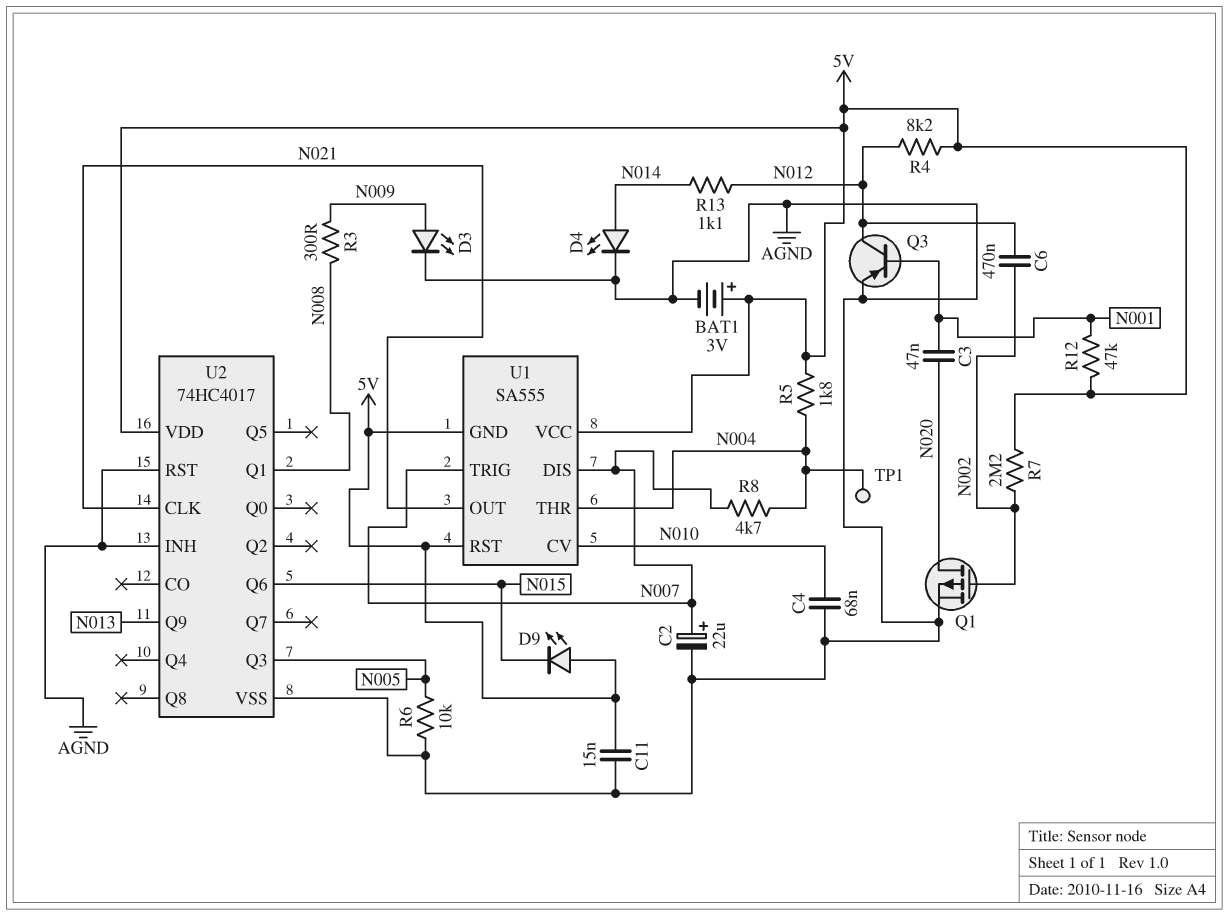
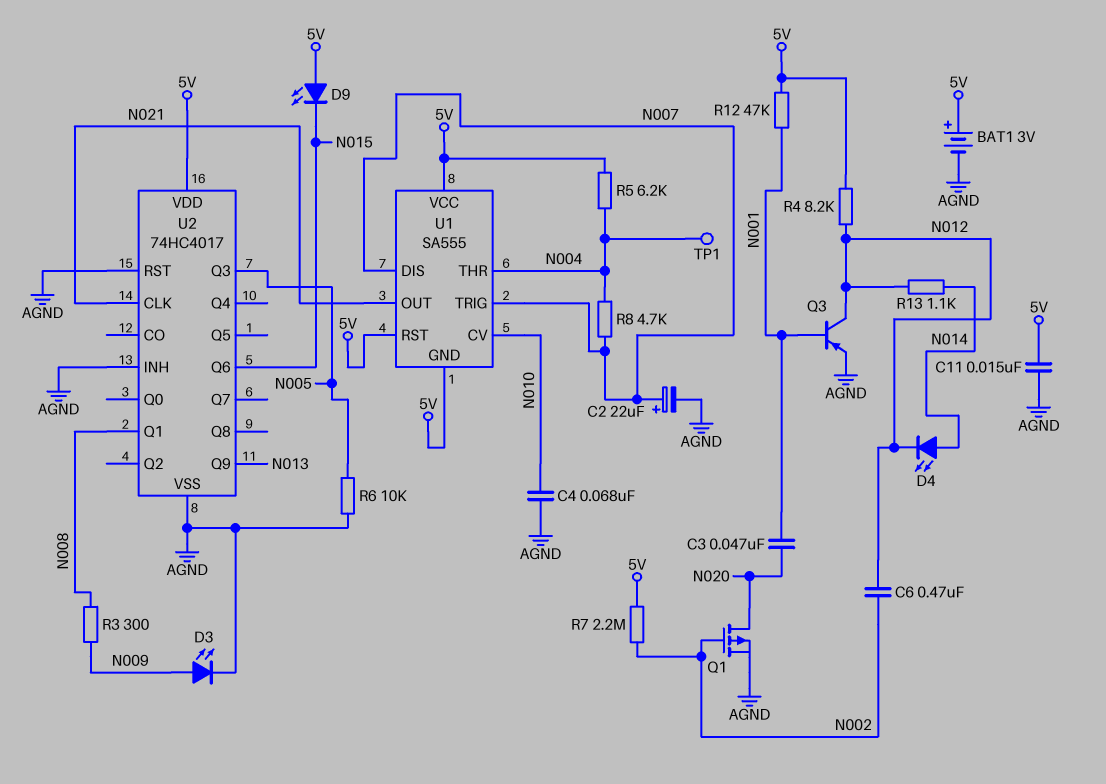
D4: LED (A N014, K AGND) -> LED (A N014, K N012)
R5: 1.8k (5V, N004) -> 6.2k (5V, N004)

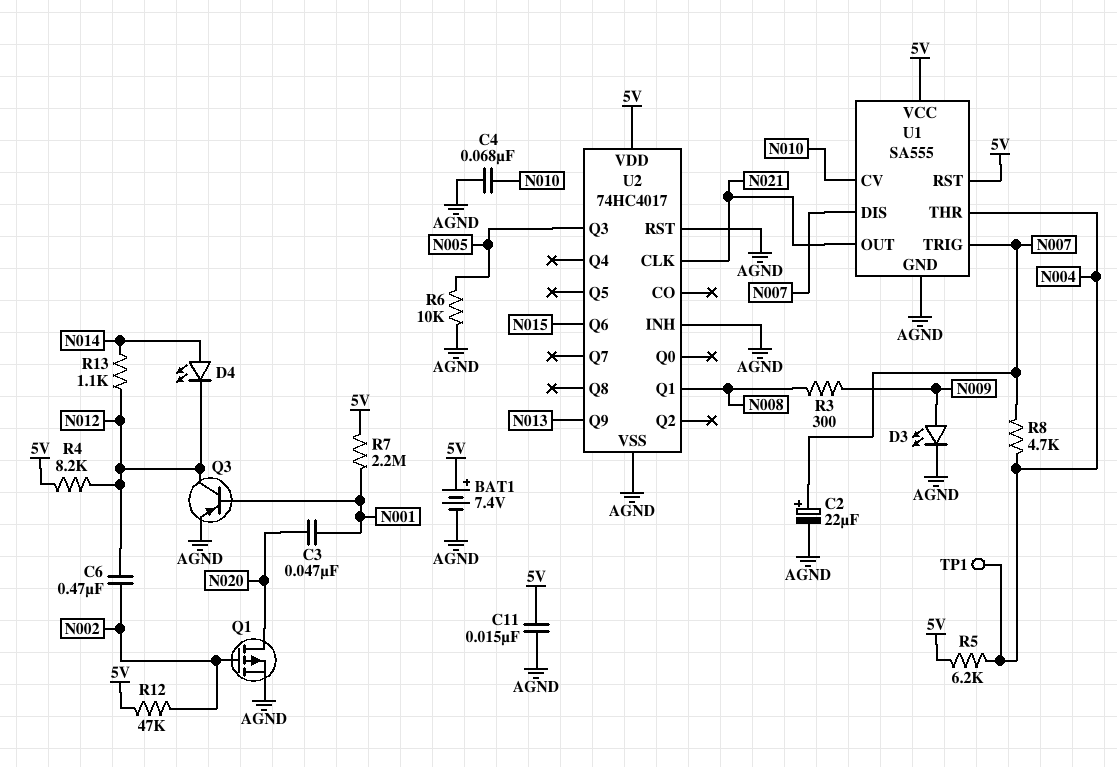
BAT1: 3V (plus 5V, minus AGND) -> 7.4V (plus 5V, minus AGND)
D9: LED (A 5V, K N015) -> none
R7: 2.2M (5V, N002) -> 2.2M (5V, N001)
R12: 47k (5V, N001) -> 47k (5V, N002)
U1 pin GND: 5V -> AGND

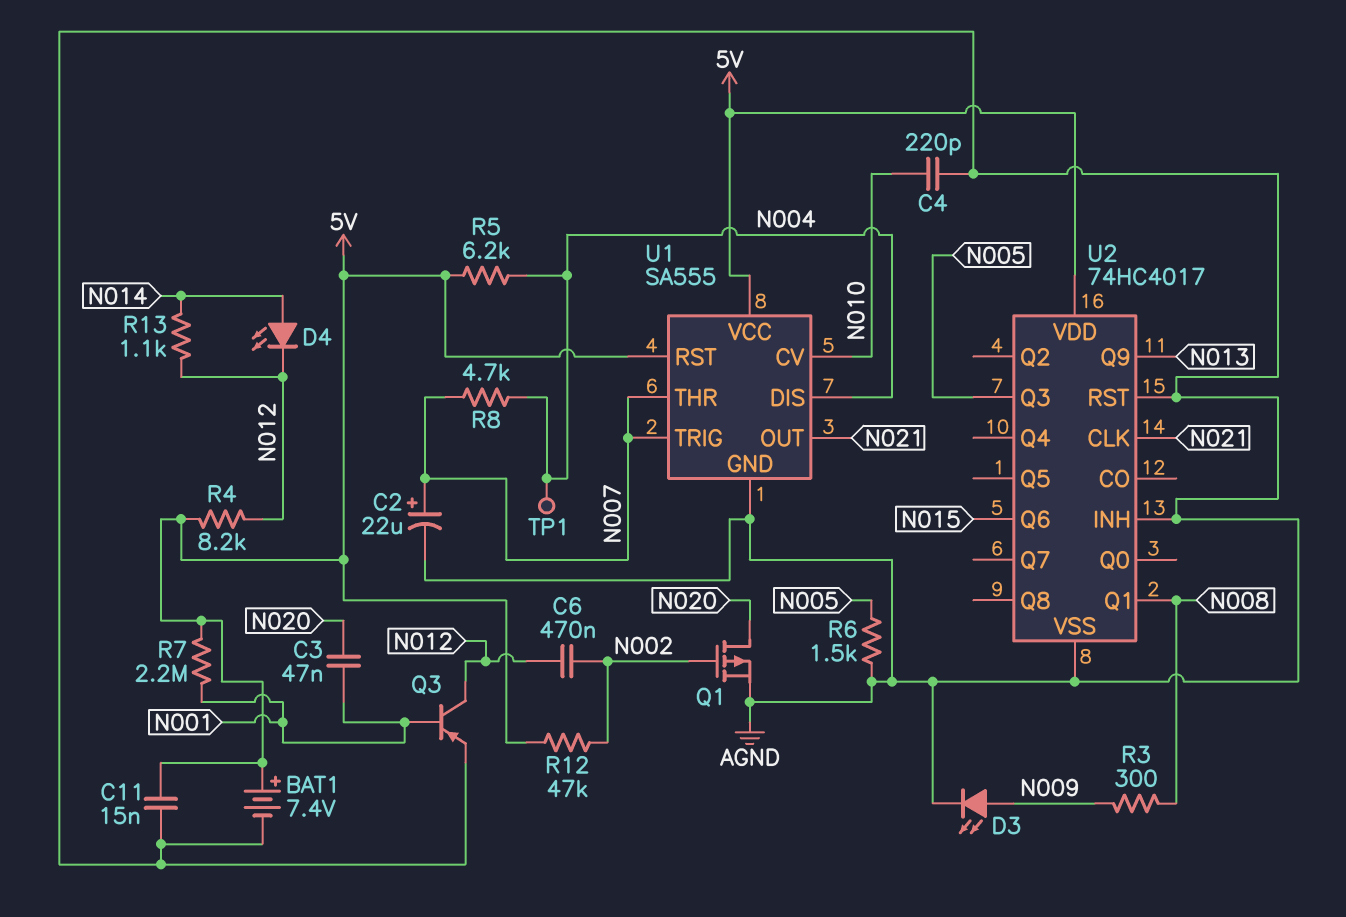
C4: 68nF (AGND, N010) -> 220pF (AGND, N010)
R6: 10k (AGND, N005) -> 1.5k (AGND, N005)
U1 pin DIS: N007 -> N004
U1 pin THR: N004 -> N007

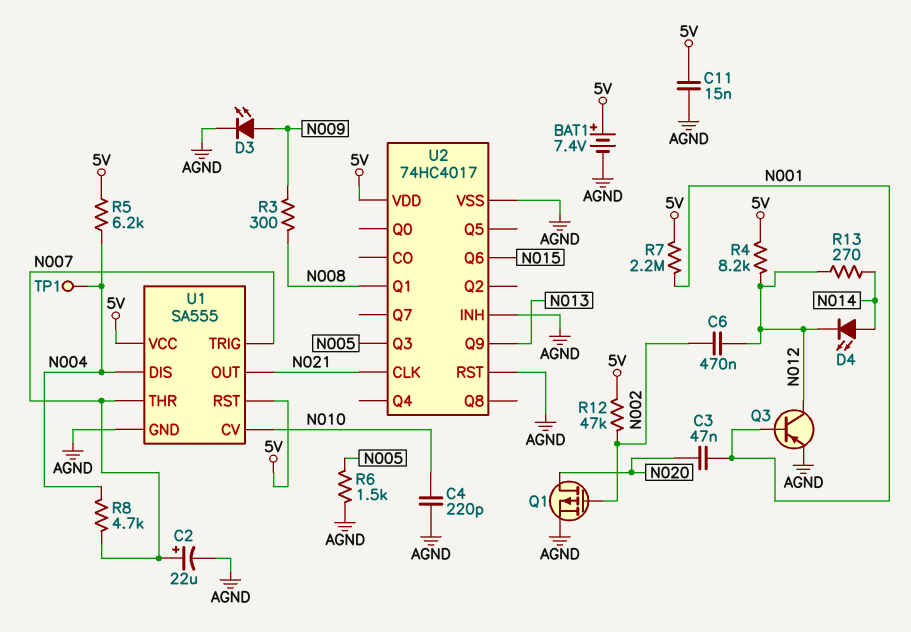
R13: 1.1k (N012, N014) -> 270 (N012, N014)

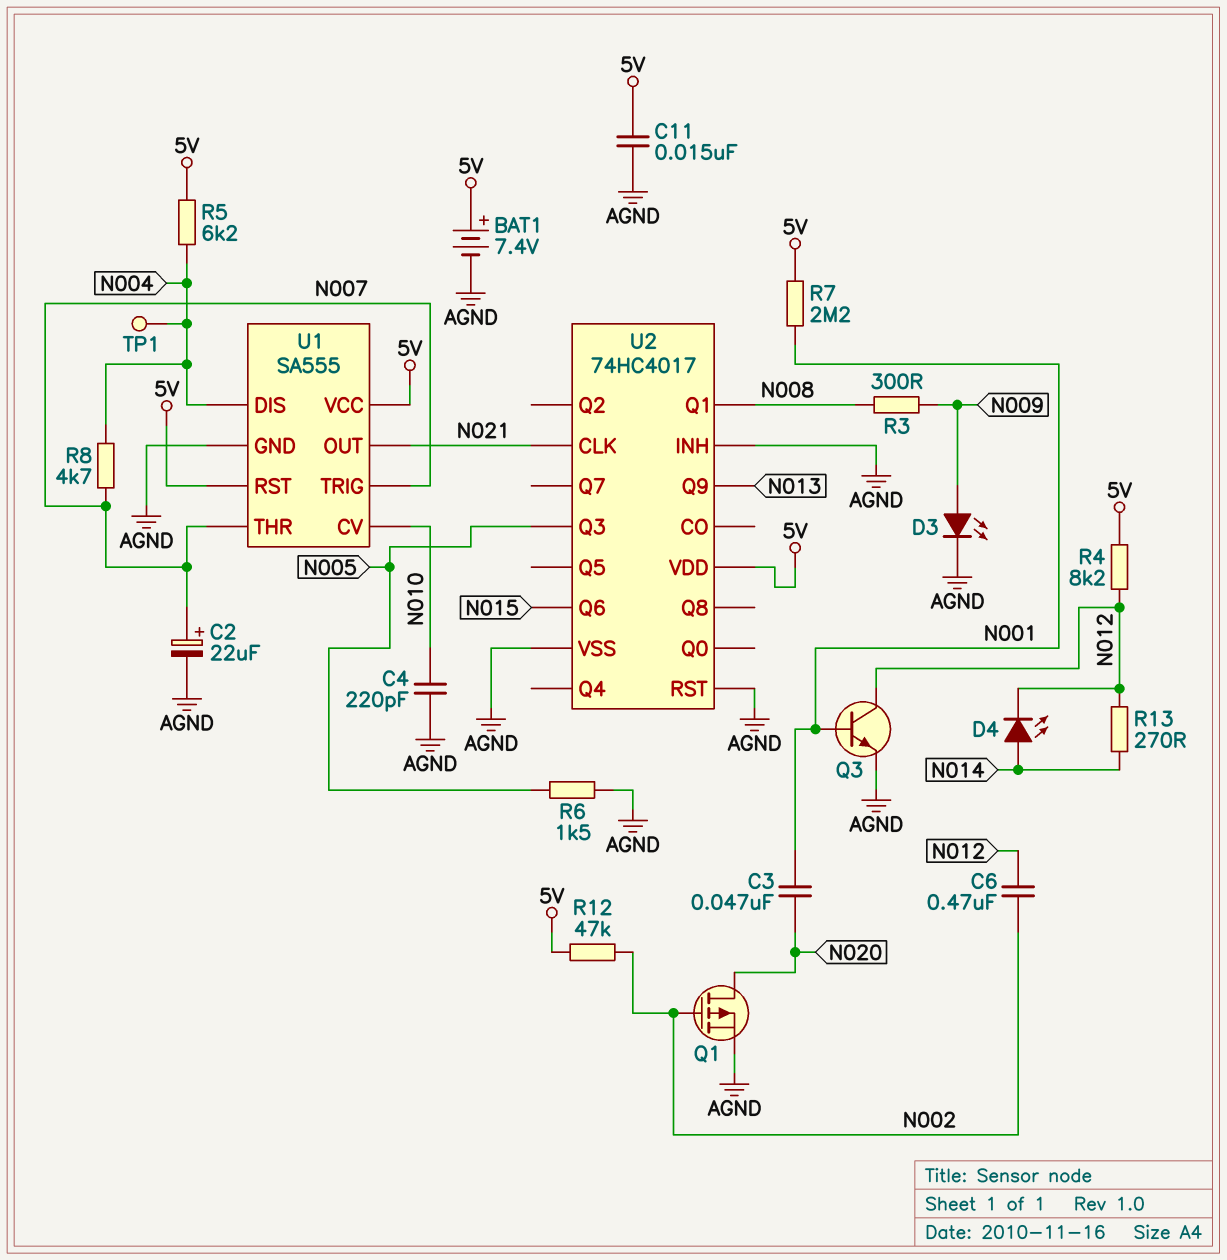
Q3: PNP (B N001, C N012, E AGND) -> NPN (B N001, C N012, E AGND)

